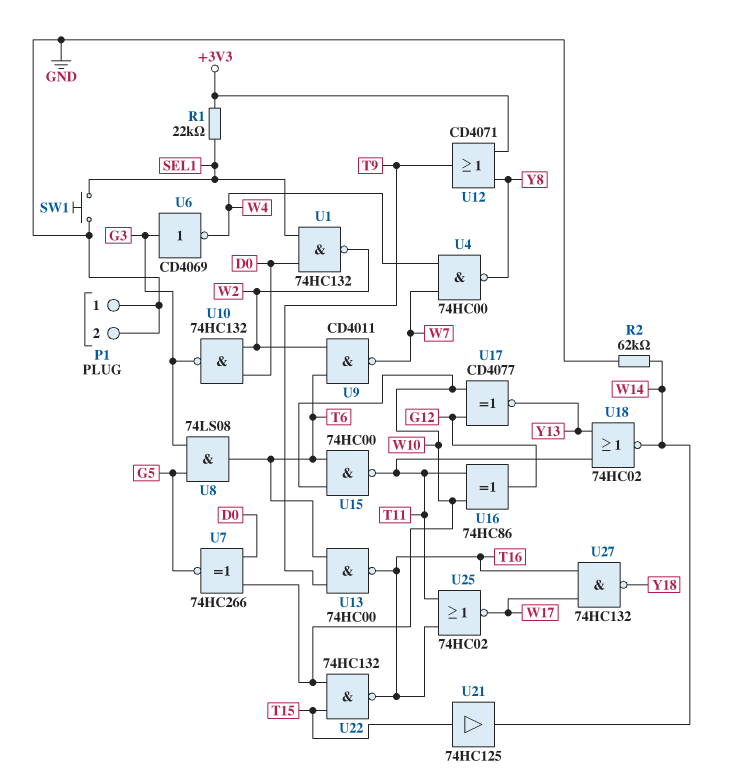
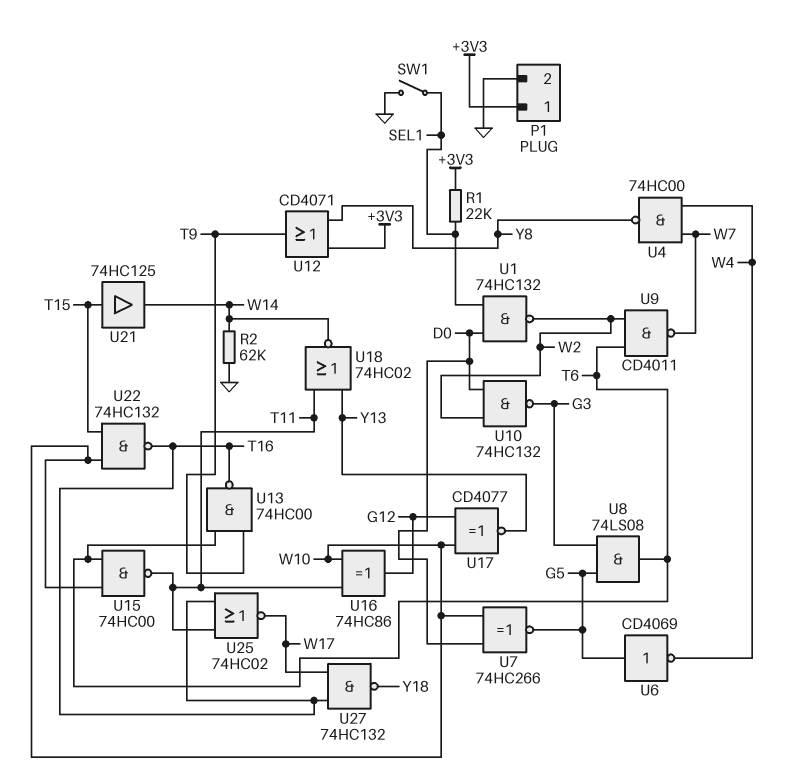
P1 pin 1: GND -> +3V3
SW1: button (GND, SEL1) -> switch (GND, SEL1)
U6: NOT CD4069 (in G3, out W4) -> NOT CD4069 (in G5, out W4)

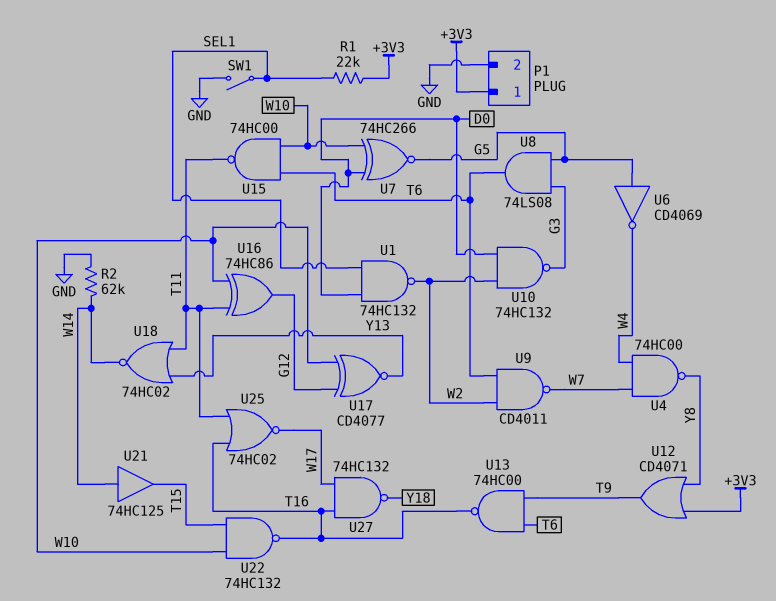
U21: buffer 74HC125 (in T15, out W14) -> buffer 74HC125 (in W14, out T15)

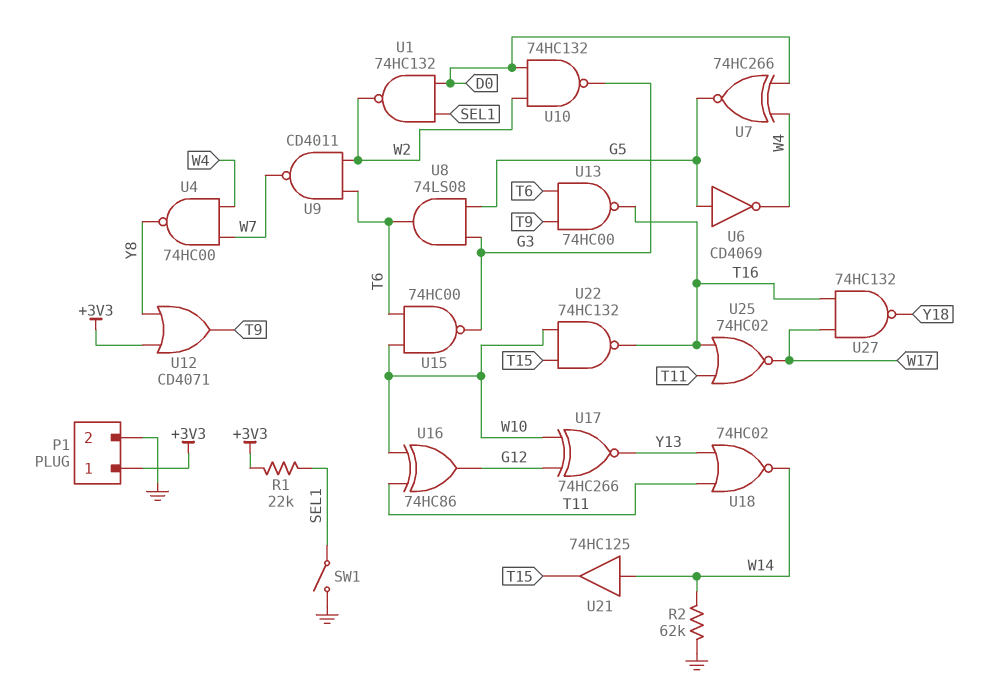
U7: XNOR 74HC266 (in D0, in W10, out G5) -> XNOR 74HC266 (in D0, in W4, out G5)
U15: NAND 74HC00 (in T6, in W10, out T11) -> NAND 74HC00 (in T6, in W10, out G3)
U17: XNOR CD4077 (in G12, in W10, out Y13) -> XNOR 74HC266 (in G12, in W10, out Y13)

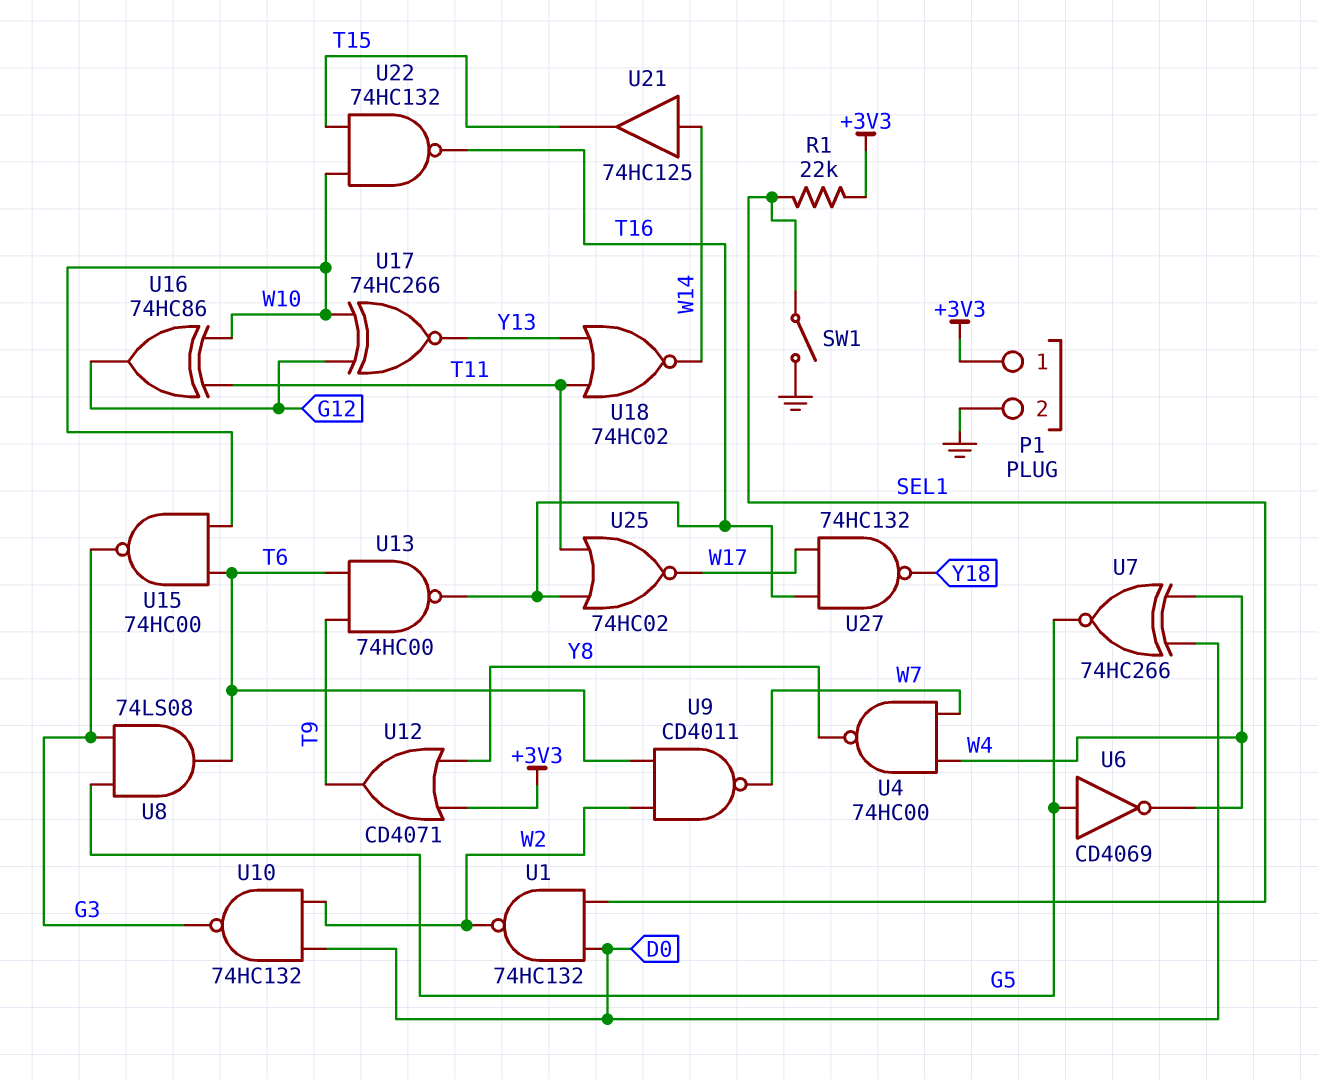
R2: 62k (GND, W14) -> none

